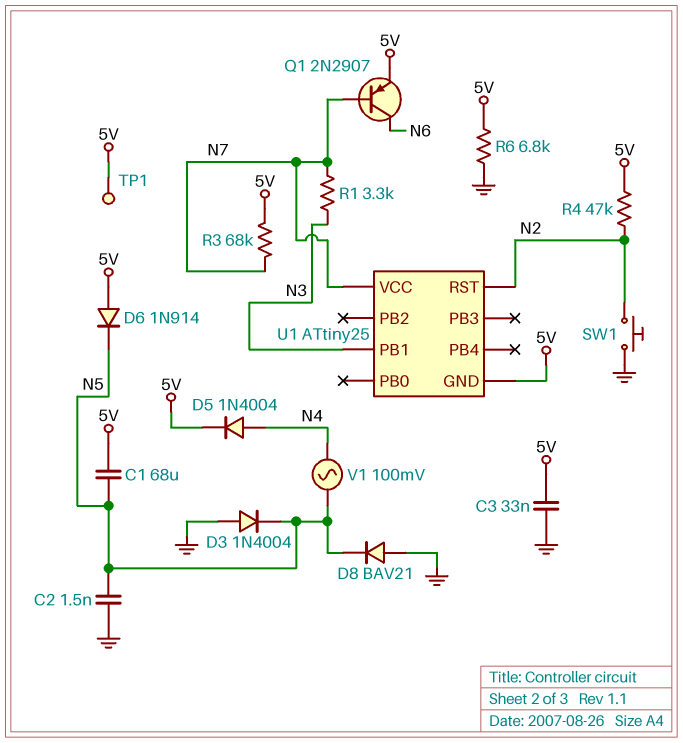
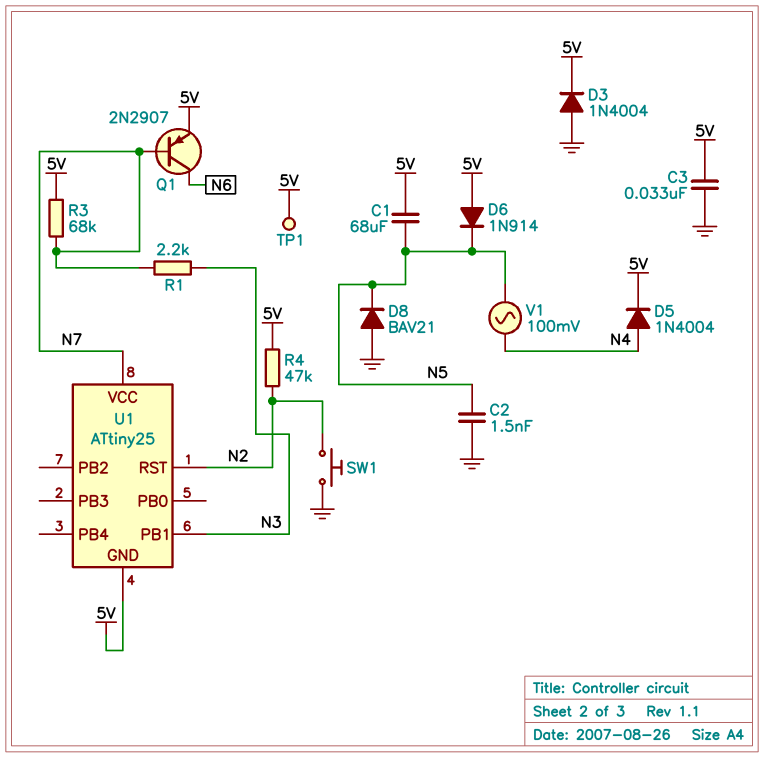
D3: diode 1N4004 (A GND, K N5) -> diode 1N4004 (A GND, K 5V)
R1: 3.3k (N3, N7) -> 2.2k (N3, N7)
R6: 6.8k (5V, GND) -> none

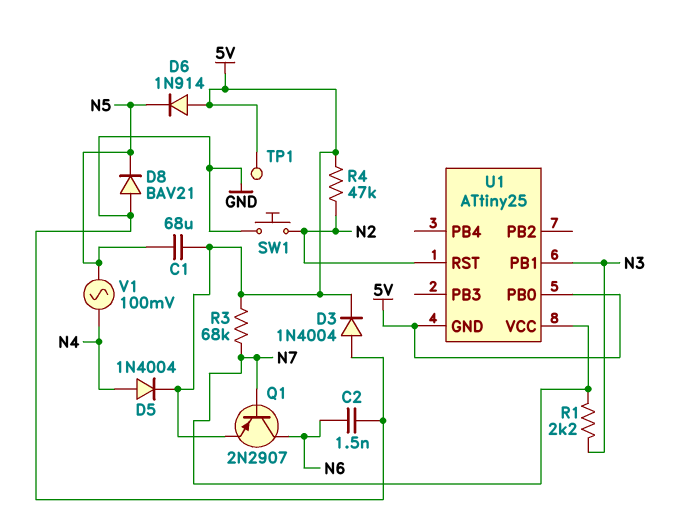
C2: 1.5nF (GND, N5) -> 1.5nF (GND, N6)
C3: 33nF (5V, GND) -> none
U1 pin PB0: none -> 5V

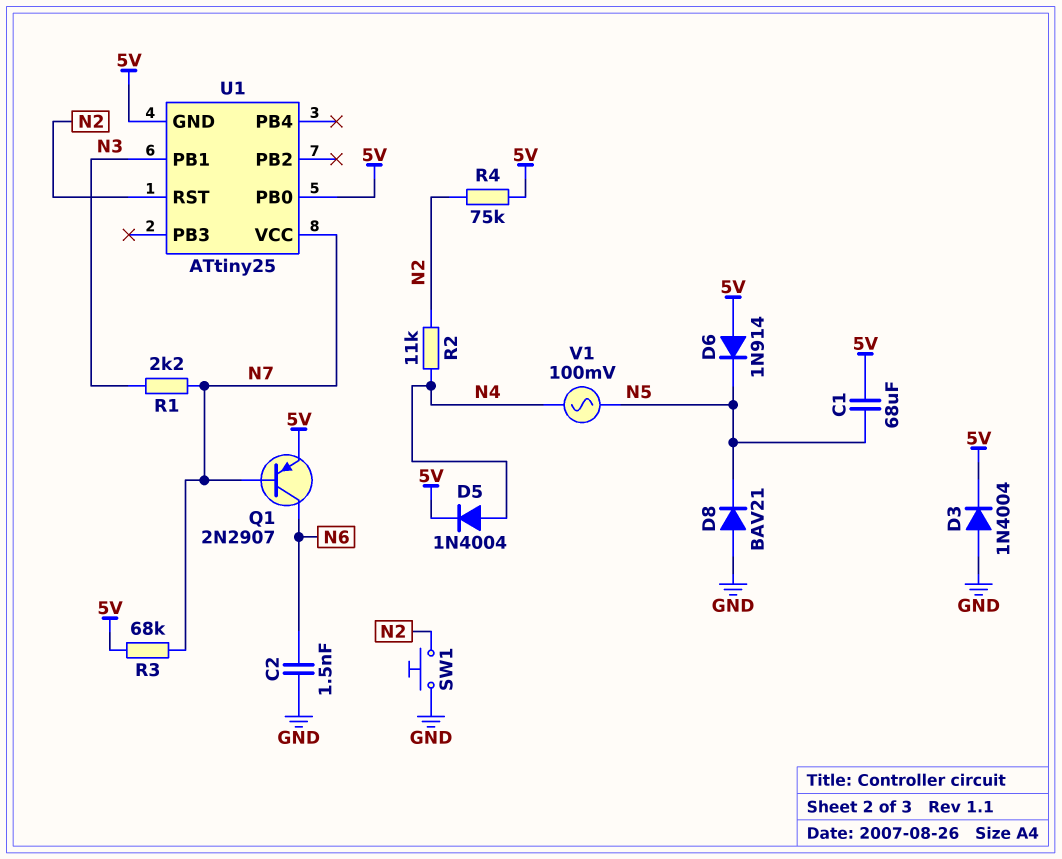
R2: none -> 11k (N2, N4)
R4: 47k (5V, N2) -> 75k (5V, N2)
TP1: test point (5V) -> none

